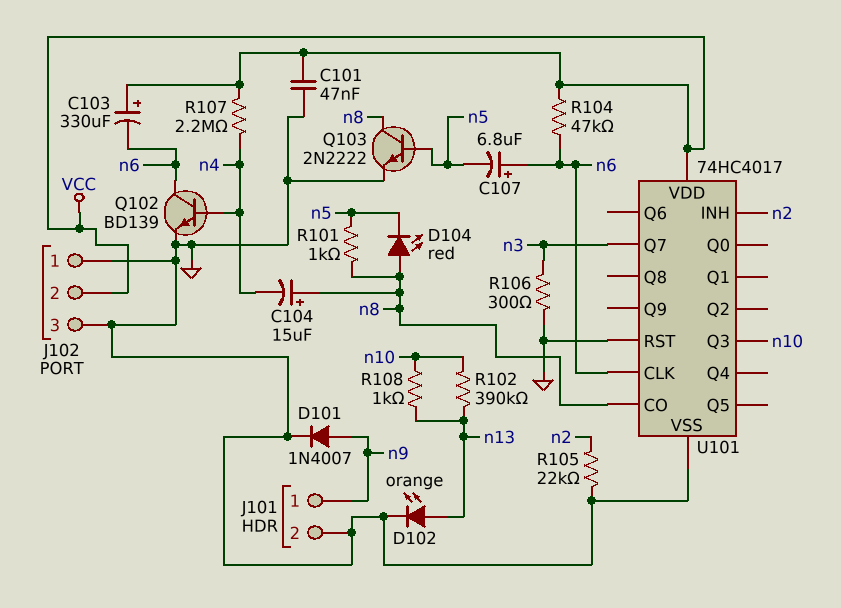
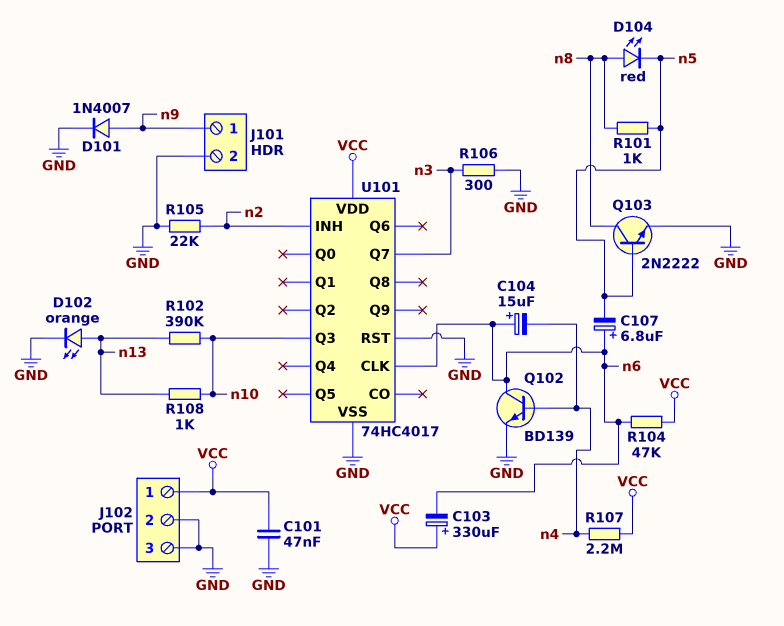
C104: 15uF (plus n8, minus n4) -> 15uF (plus n6, minus n4)
J102 pin 1: GND -> VCC
J102 pin 2: VCC -> GND
U101 pin CO: n8 -> none

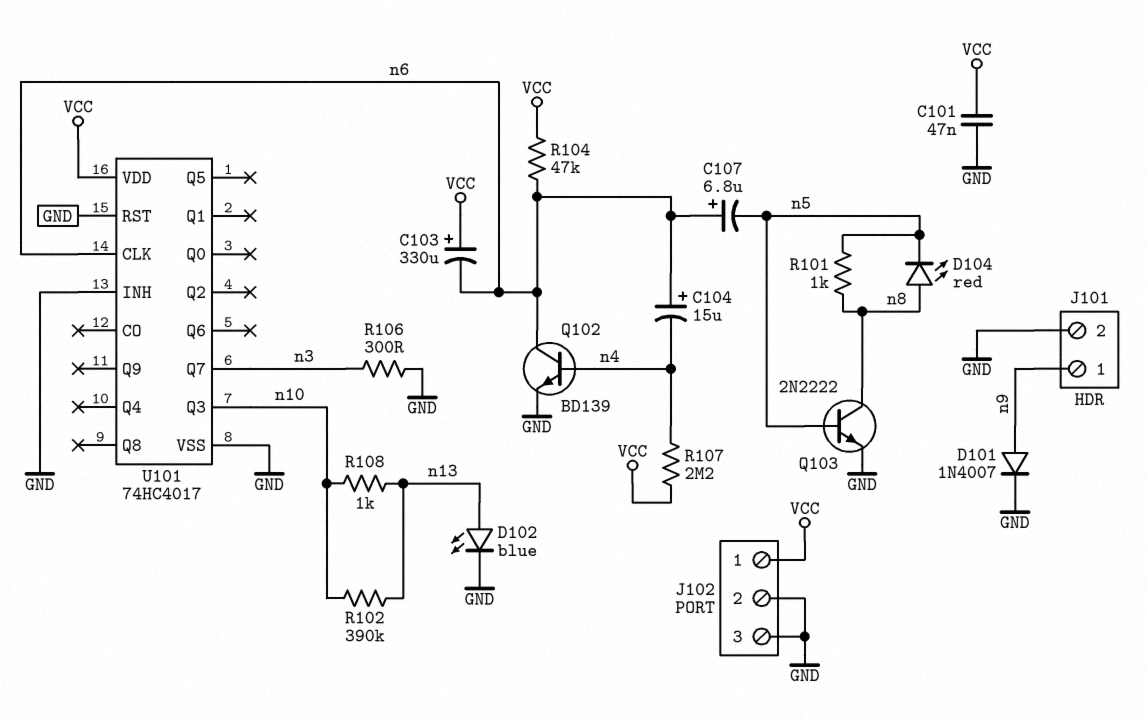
D102: LED orange (A n13, K GND) -> LED blue (A n13, K GND)
R105: 22k (GND, n2) -> none
U101 pin INH: n2 -> GND

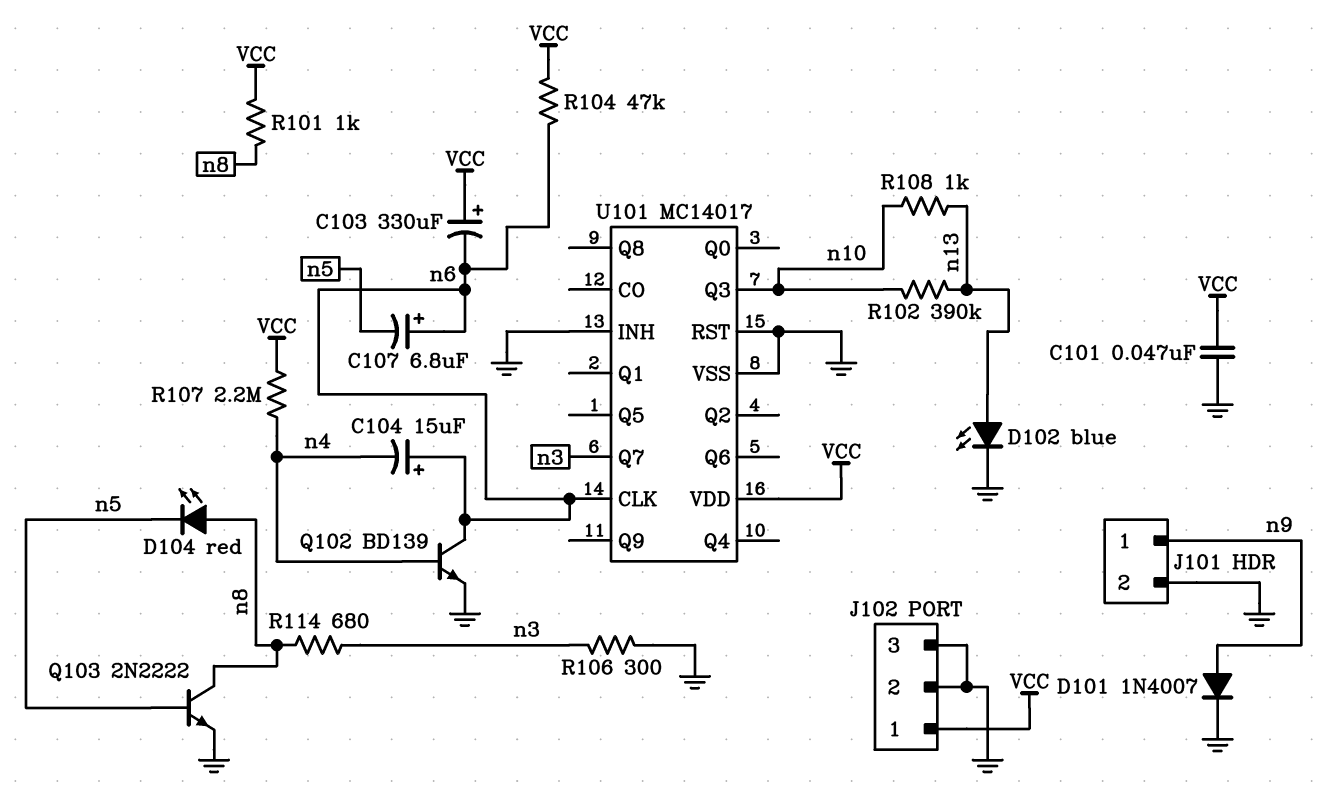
R101: 1k (n5, n8) -> 1k (VCC, n8)
R114: none -> 680 (n3, n8)
U101: 74HC4017 -> MC14017

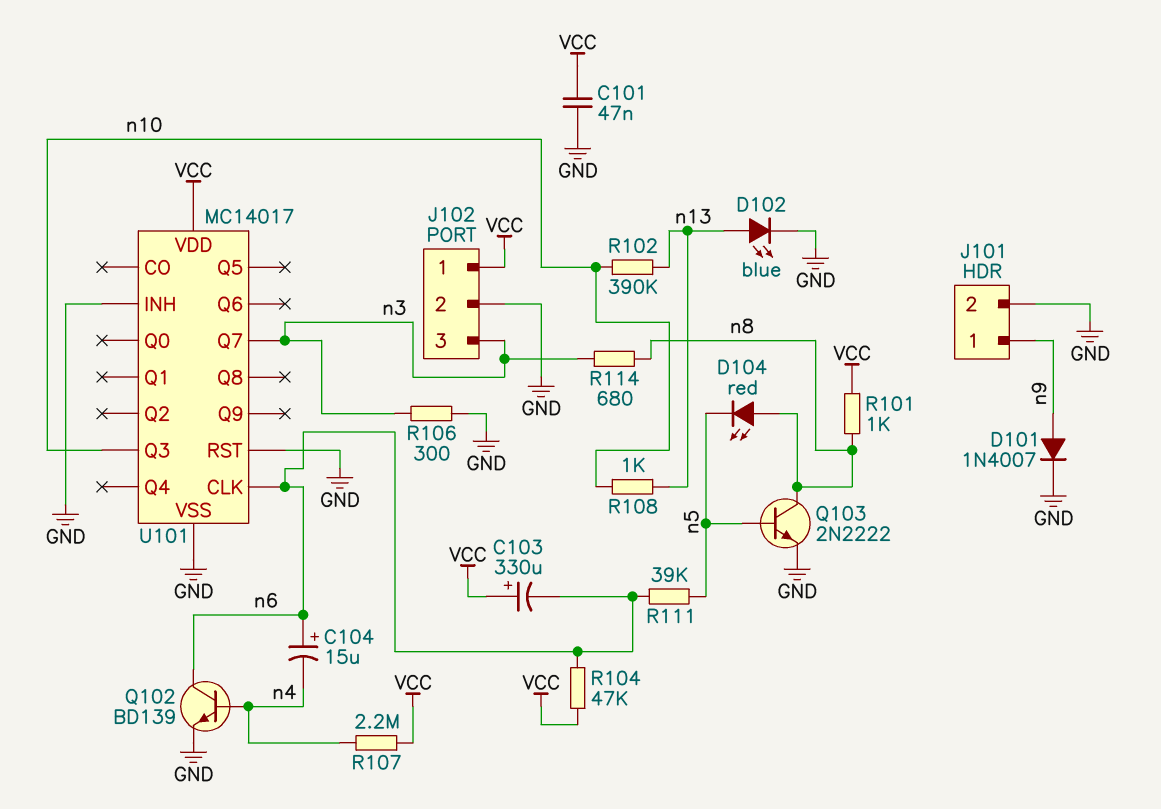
C107: 6.8uF (plus n6, minus n5) -> none
J102 pin 3: GND -> n3
R111: none -> 39k (n5, n6)

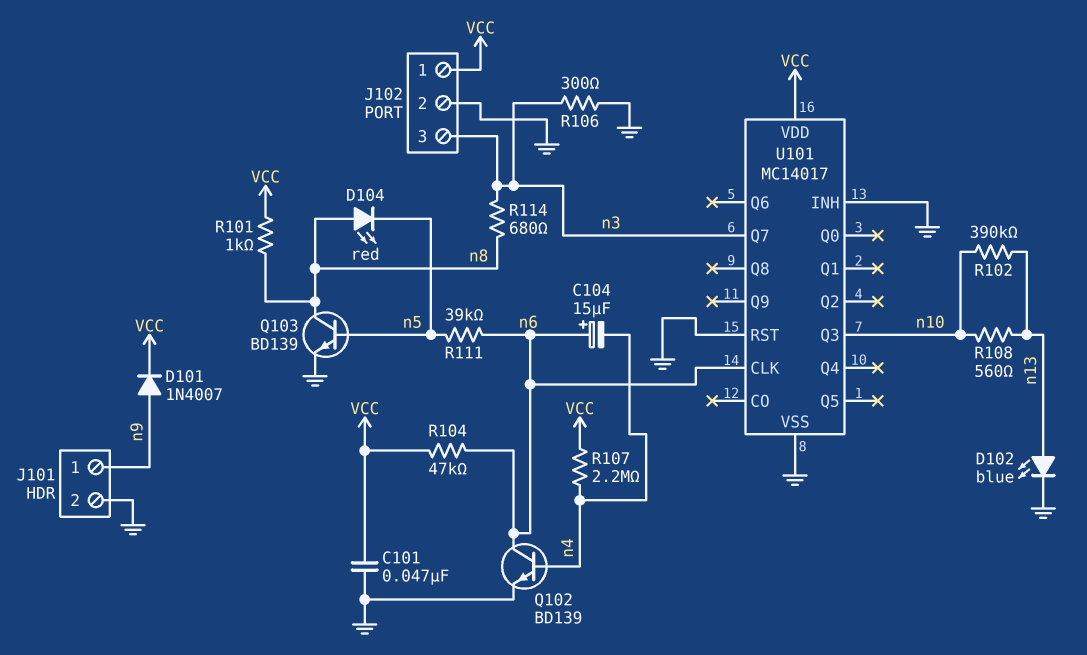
C103: 330uF (plus VCC, minus n6) -> none
D101: diode 1N4007 (A n9, K GND) -> diode 1N4007 (A n9, K VCC)
Q103: NPN 2N2222 (B n5, C n8, E GND) -> NPN BD139 (B n5, C n8, E GND)
R108: 1k (n10, n13) -> 560 (n10, n13)

